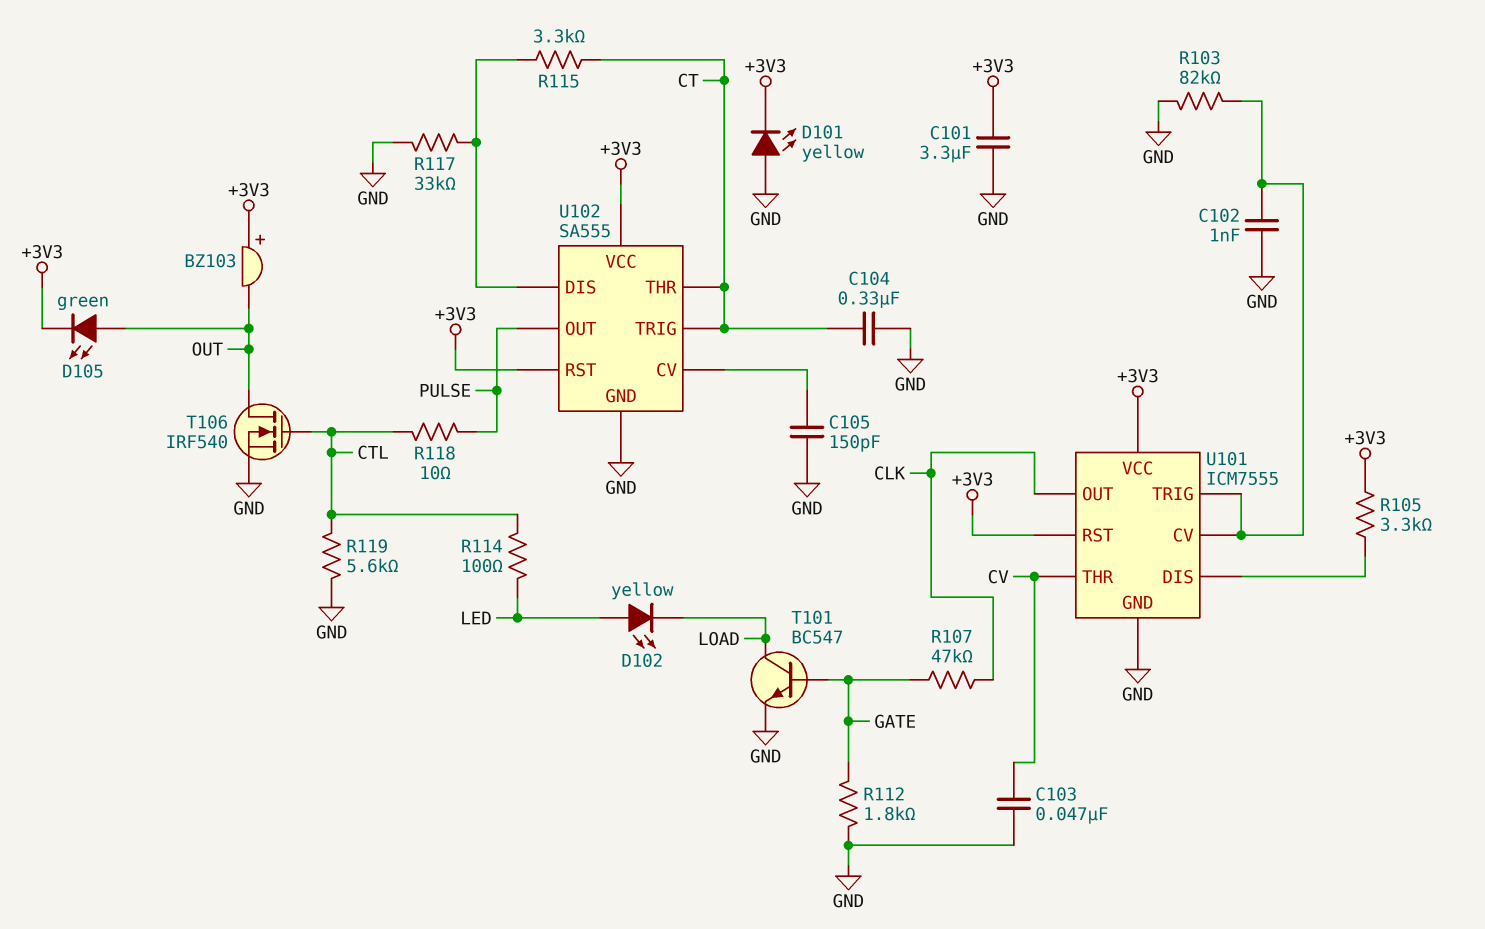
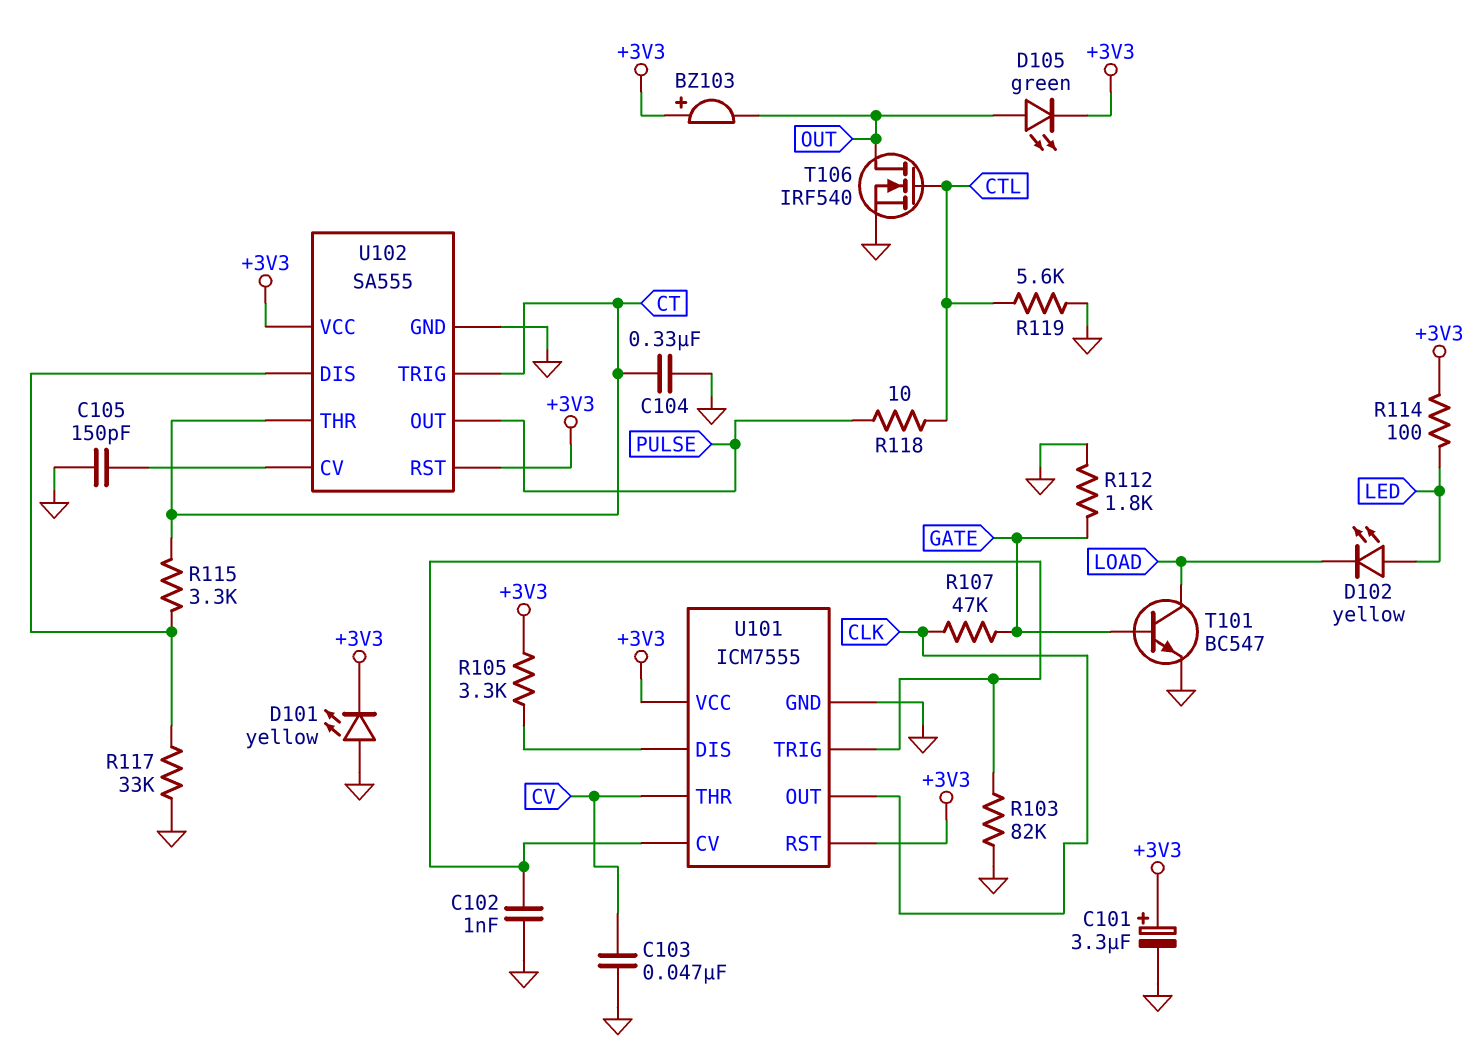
C101: 3.3uF (+3V3, GND) -> 3.3uF (plus +3V3, minus GND)
R114: 100 (CTL, LED) -> 100 (+3V3, LED)

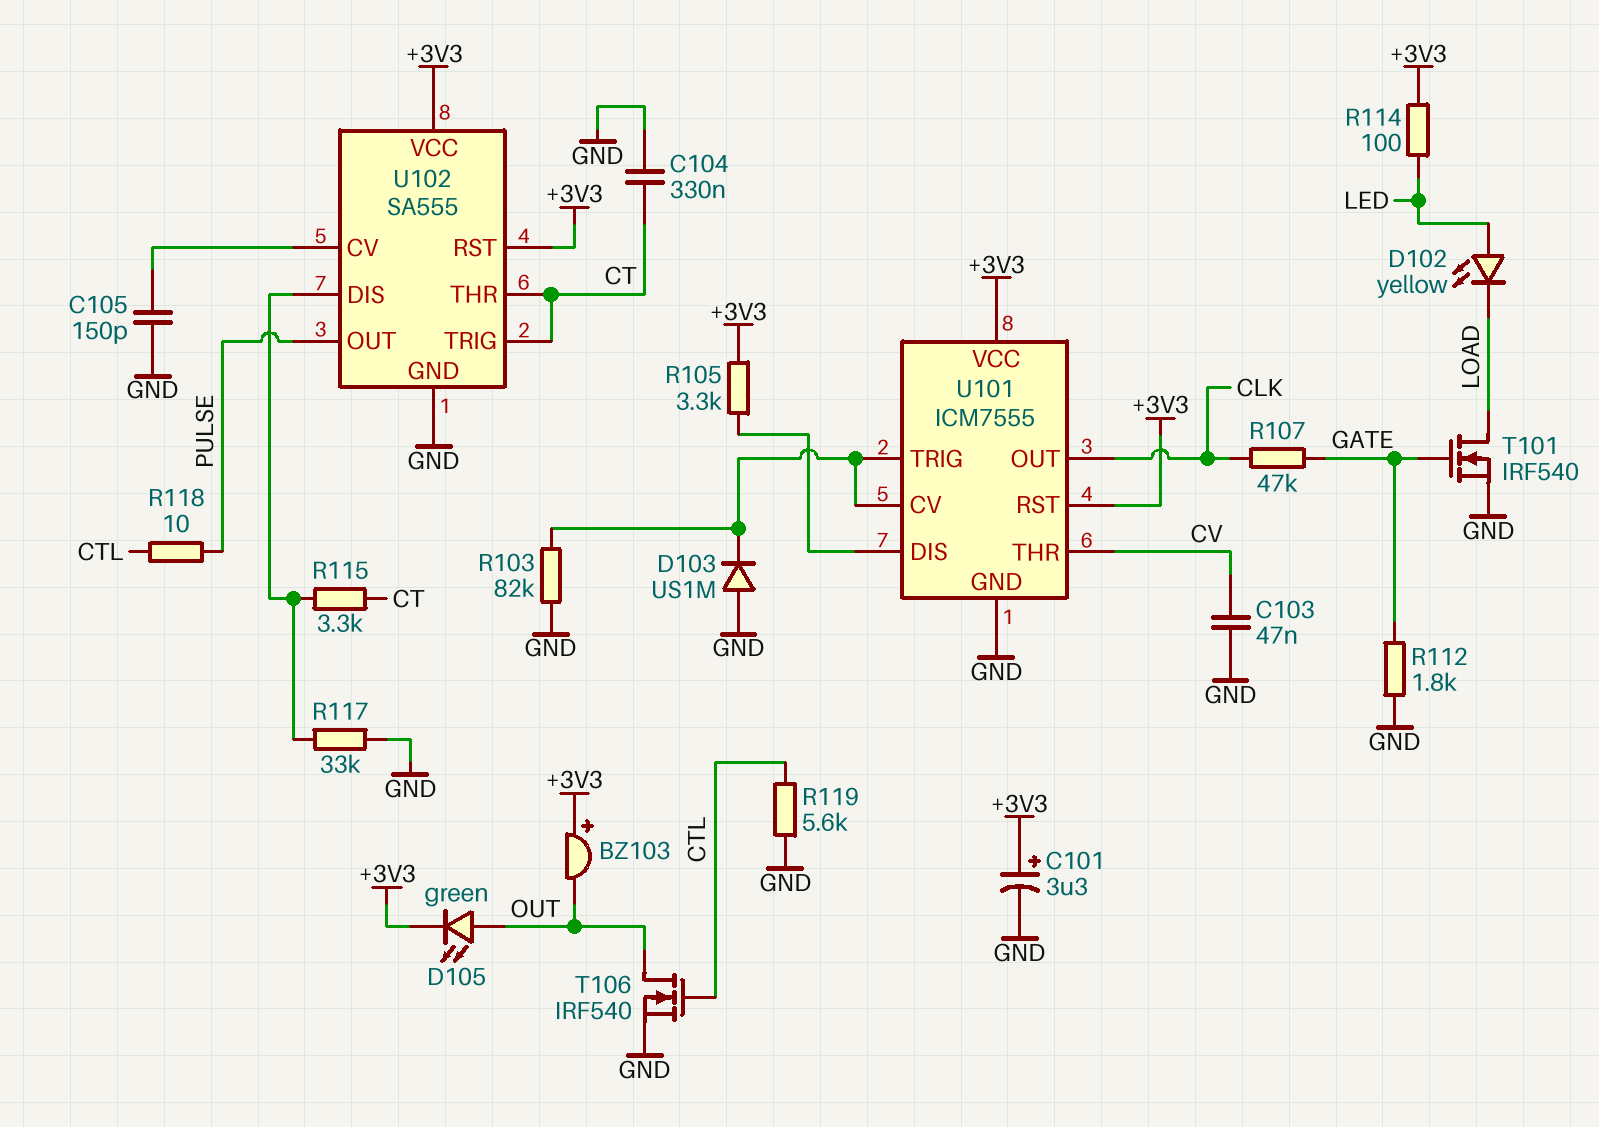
C102: 1nF (GND, U101/CV) -> none
D101: LED yellow (A GND, K +3V3) -> none
D103: none -> diode US1M (A GND, K U101/CV)
T101: NPN BC547 (B GATE, C LOAD, E GND) -> NMOS IRF540 (G GATE, D LOAD, S GND)

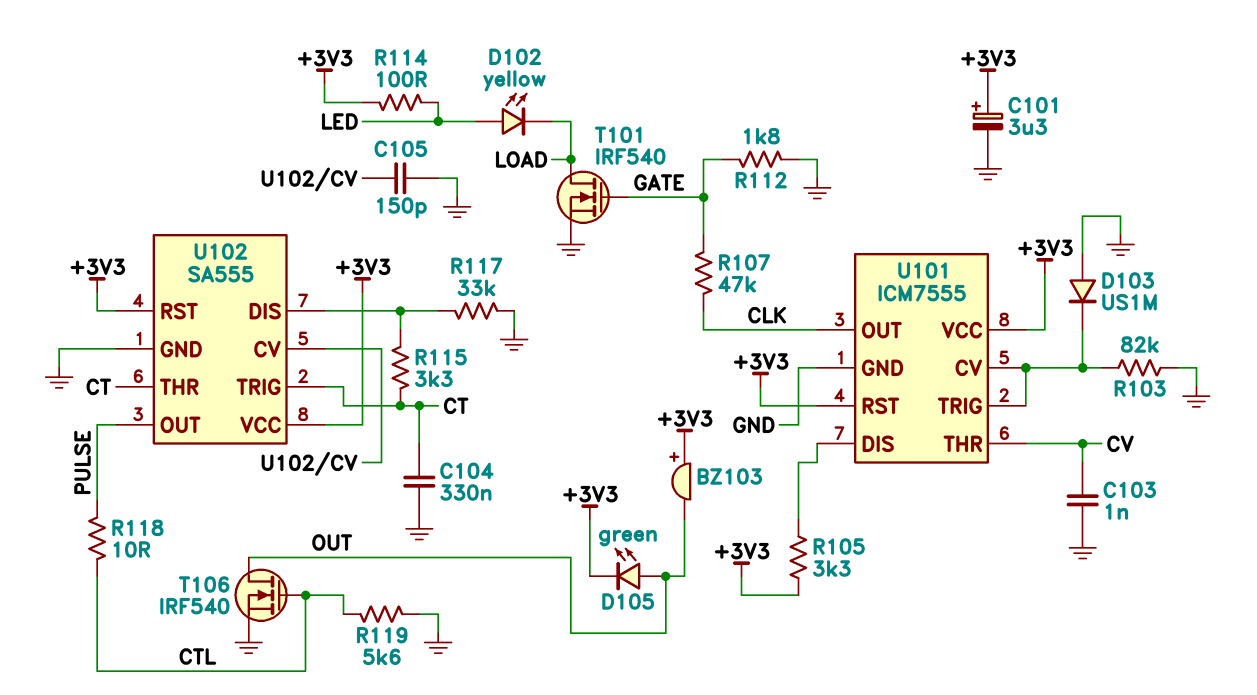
C103: 47nF (CV, GND) -> 1nF (CV, GND)

